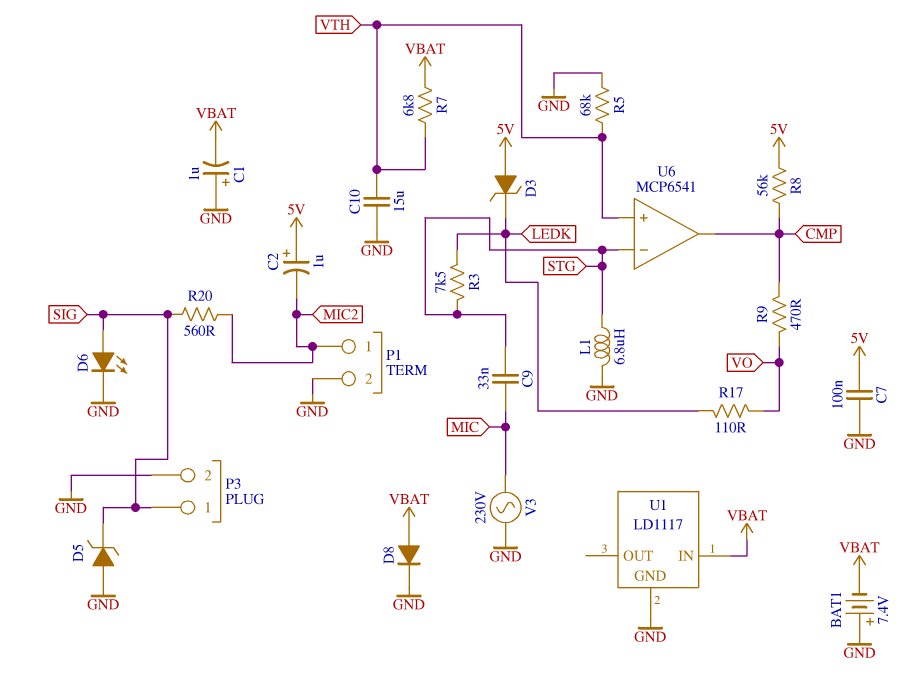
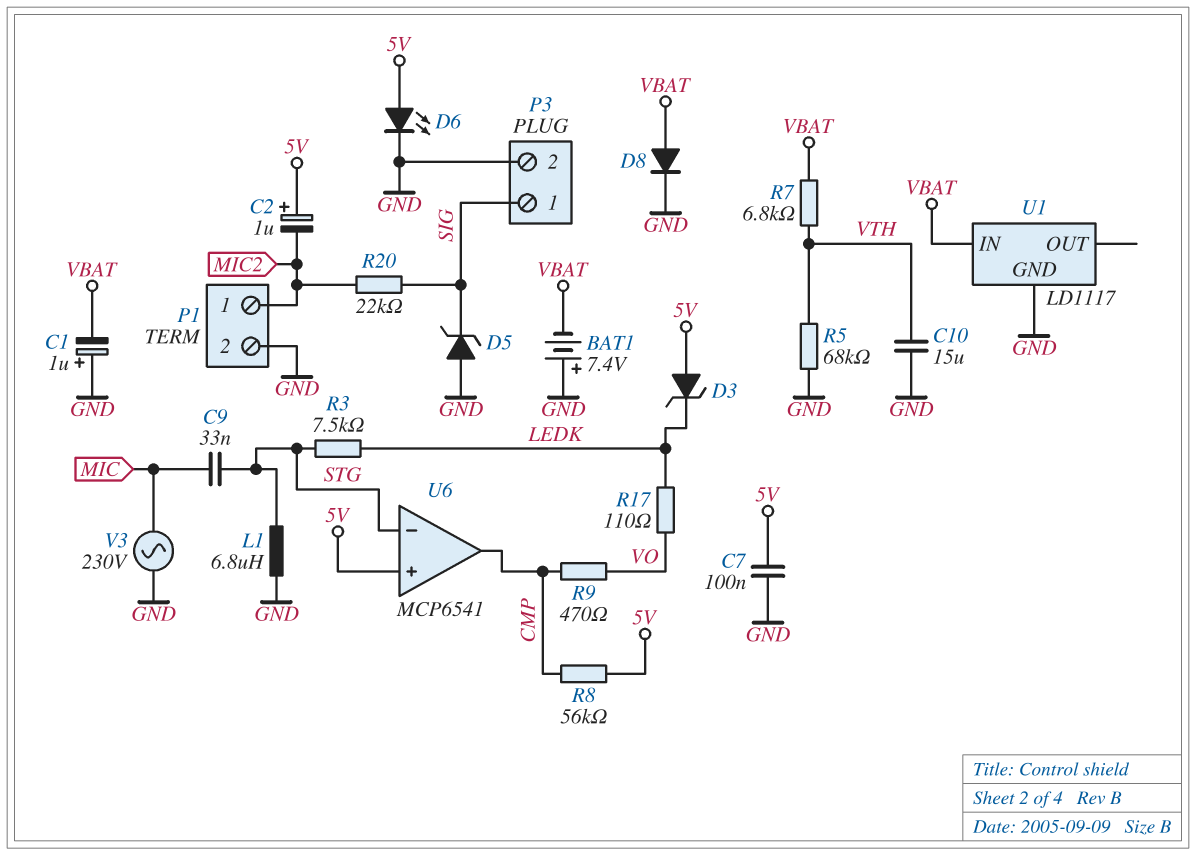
D6: LED (A SIG, K GND) -> LED (A 5V, K GND)
R20: 560 (MIC2, SIG) -> 22k (MIC2, SIG)
U6 pin in+: VTH -> 5V

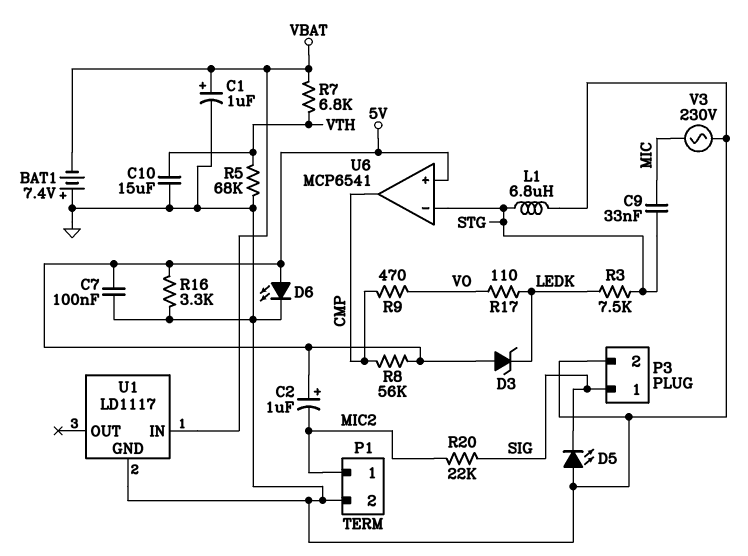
C1: 1uF (plus GND, minus VBAT) -> 1uF (plus VBAT, minus GND)
D5: zener (A GND, K SIG) -> LED (A GND, K SIG)
D8: diode (A VBAT, K GND) -> none
R16: none -> 3.3k (5V, GND)

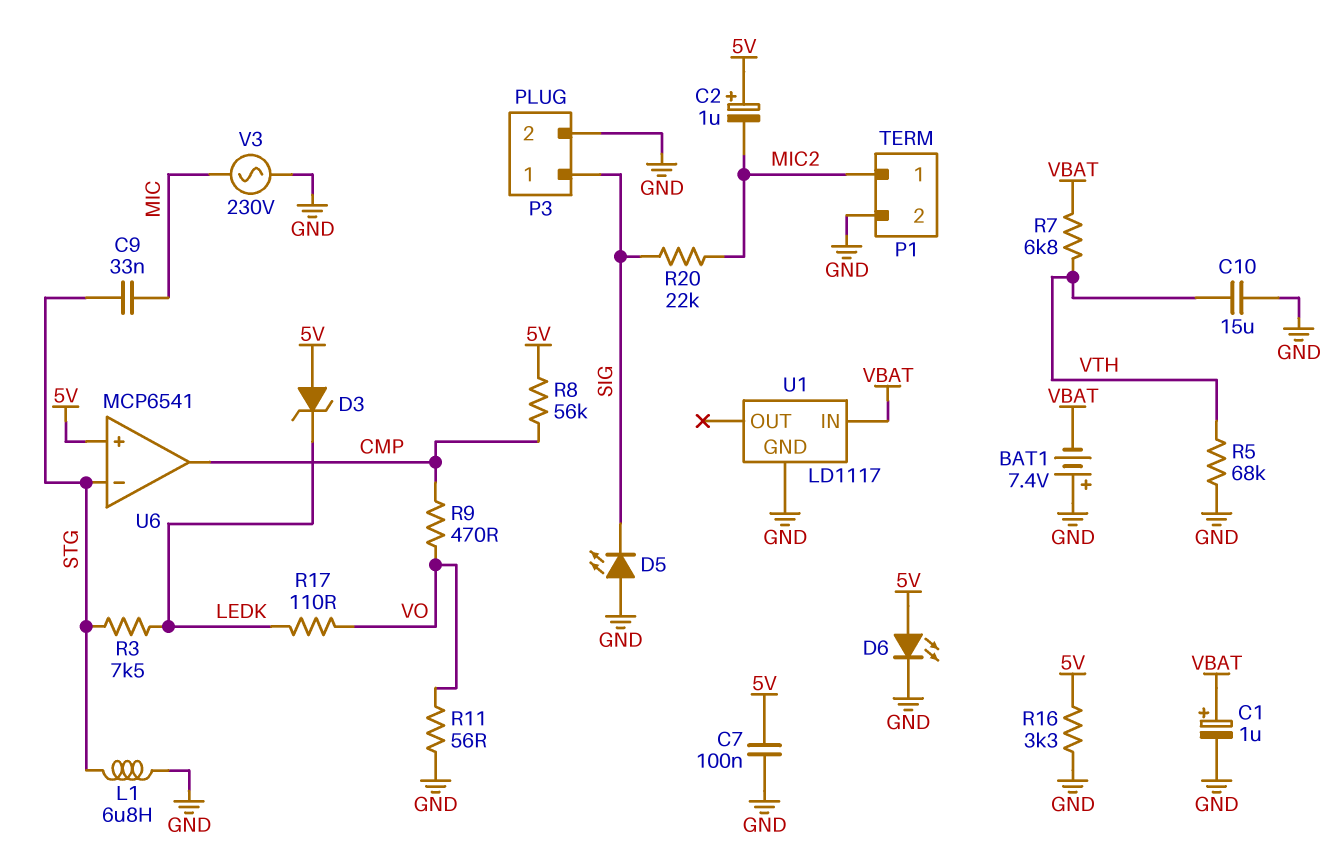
R11: none -> 56 (GND, VO)

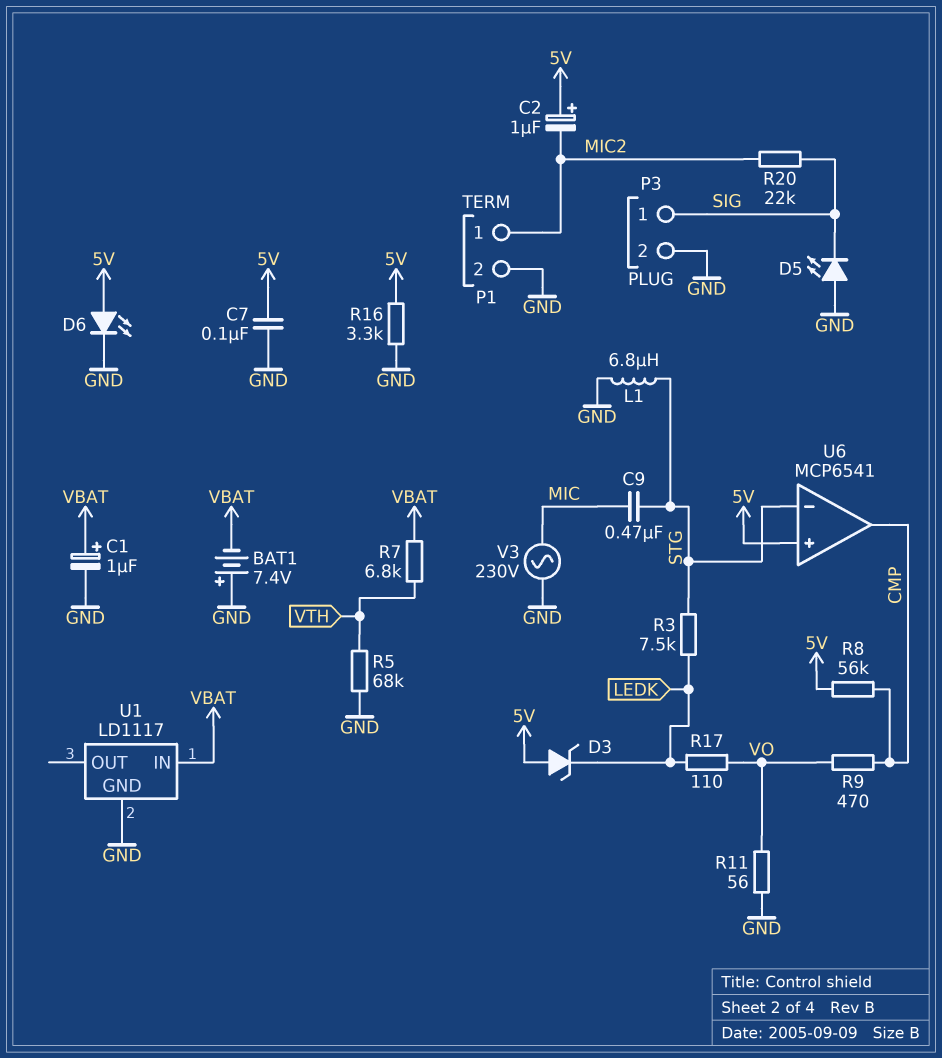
C9: 33nF (MIC, STG) -> 470nF (MIC, STG)
C10: 15uF (GND, VTH) -> none

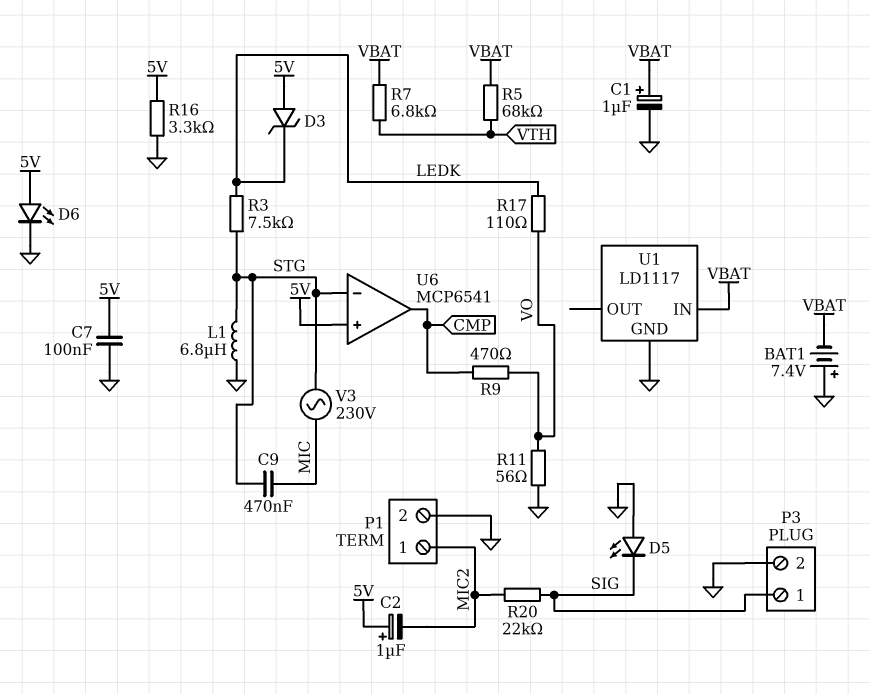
R5: 68k (GND, VTH) -> 68k (VBAT, VTH)
R8: 56k (5V, CMP) -> none
V3: AC 230V (GND, MIC) -> AC 230V (MIC, STG)

